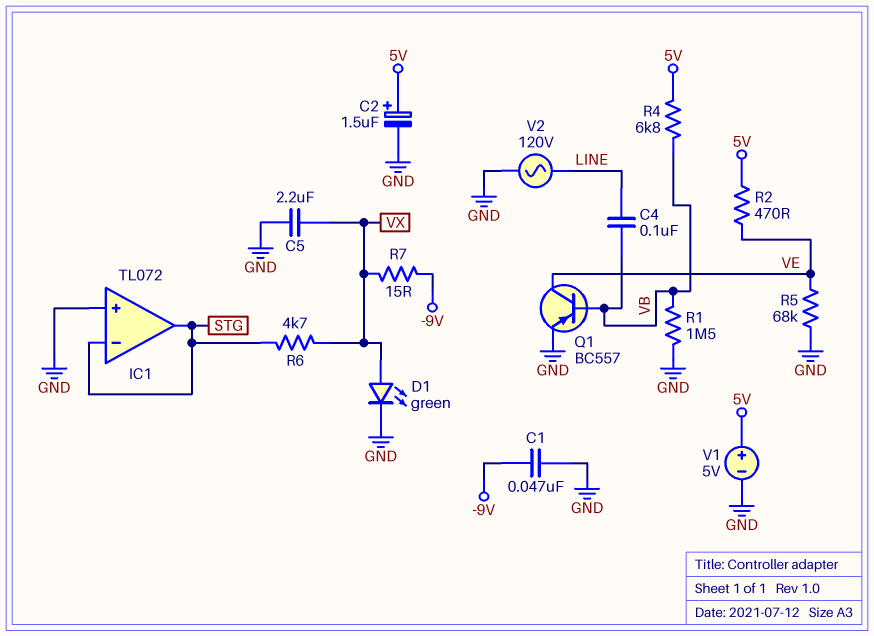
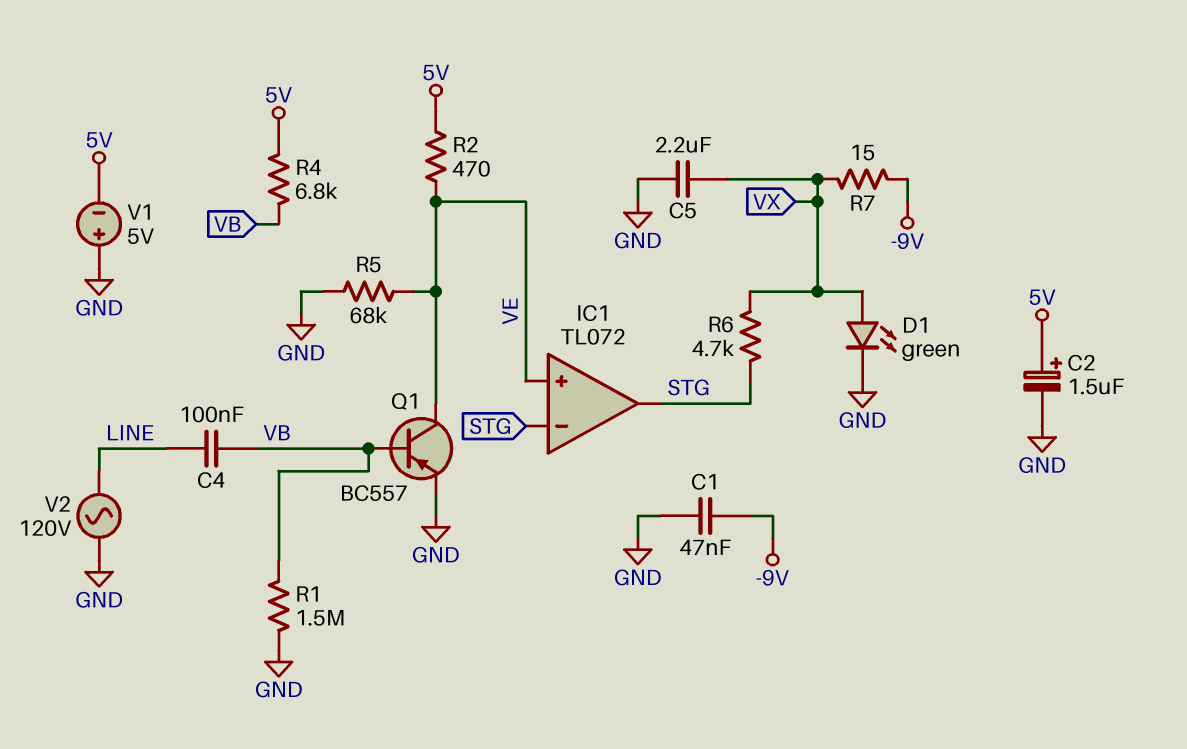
IC1 pin in+: GND -> VE
V1: 5V (plus 5V, minus GND) -> 5V (plus GND, minus 5V)

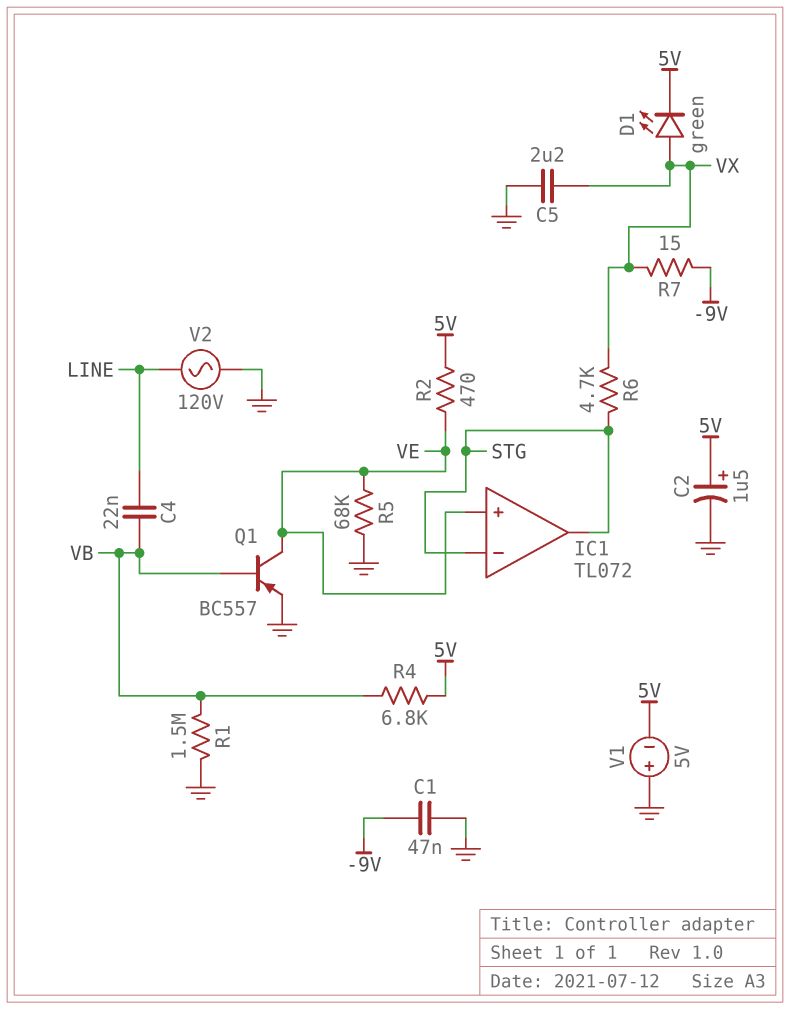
C4: 100nF (LINE, VB) -> 22nF (LINE, VB)
D1: LED green (A VX, K GND) -> LED green (A VX, K 5V)

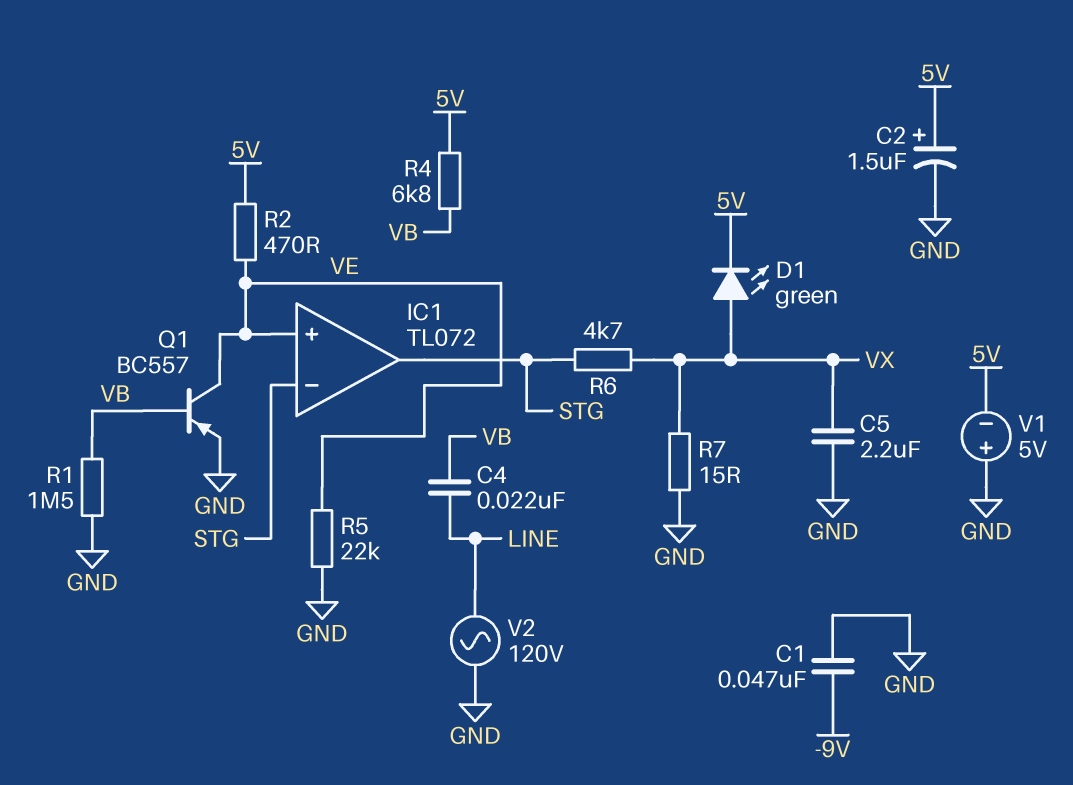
R5: 68k (GND, VE) -> 22k (GND, VE)
R7: 15 (-9V, VX) -> 15 (GND, VX)

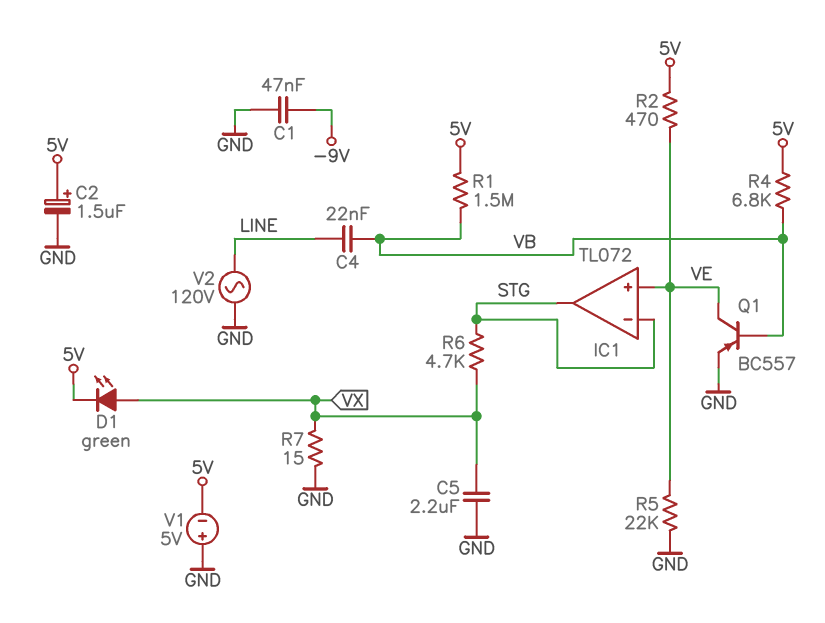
R1: 1.5M (GND, VB) -> 1.5M (5V, VB)

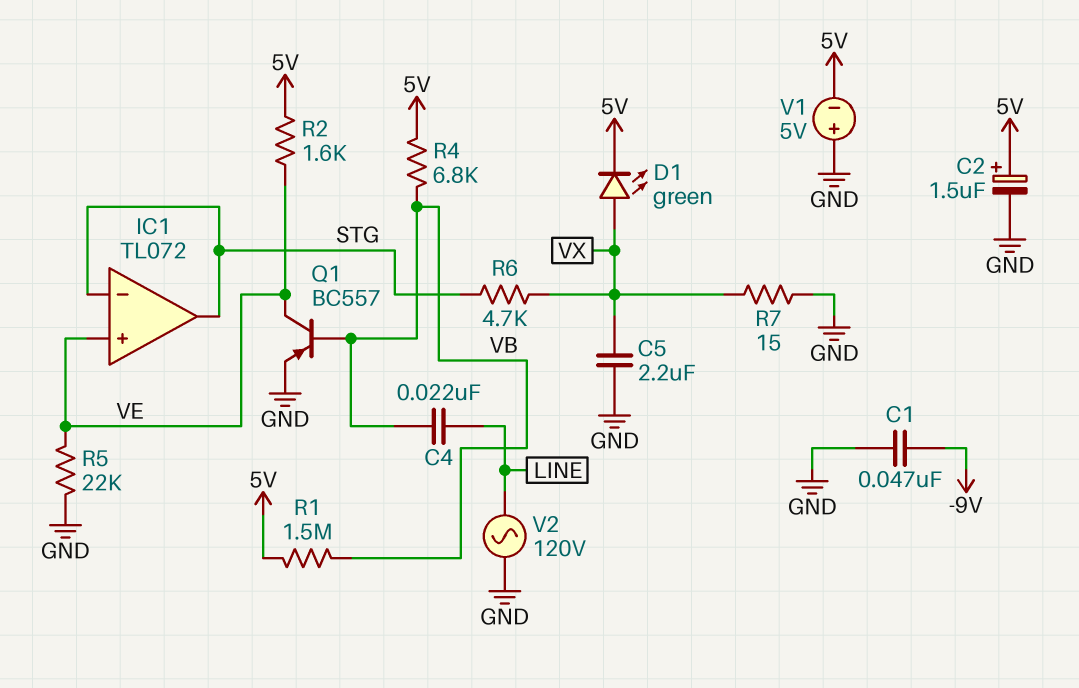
R2: 470 (5V, VE) -> 1.6k (5V, VE)

